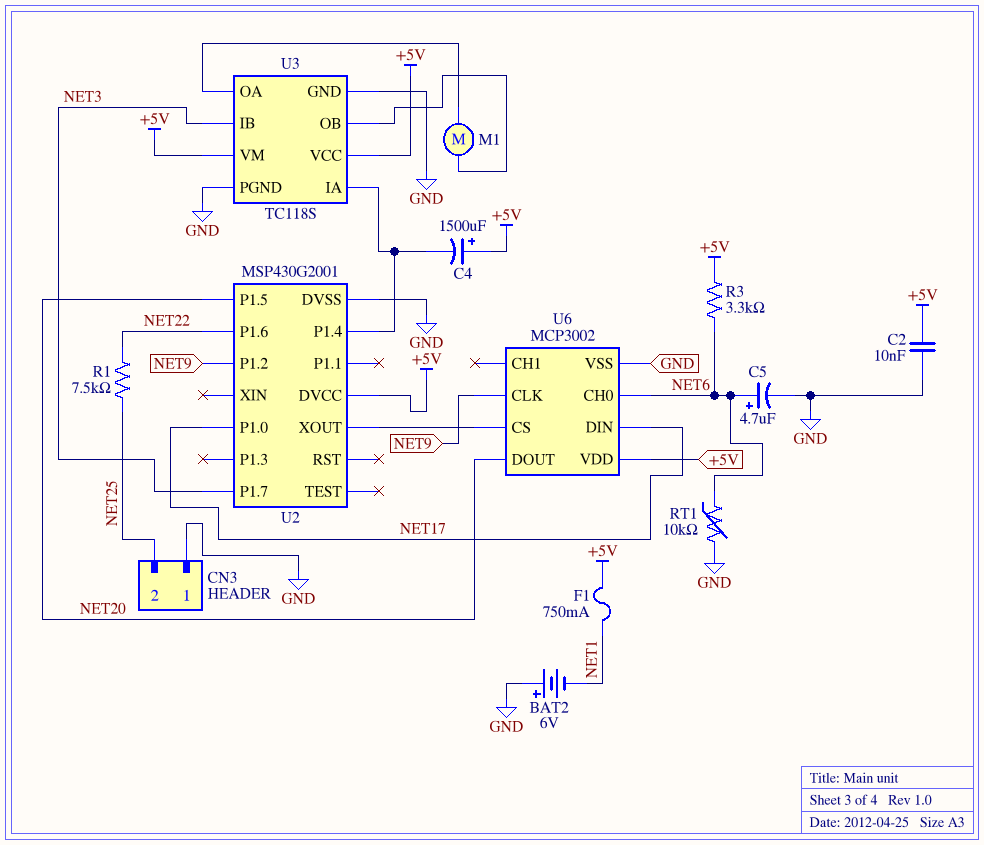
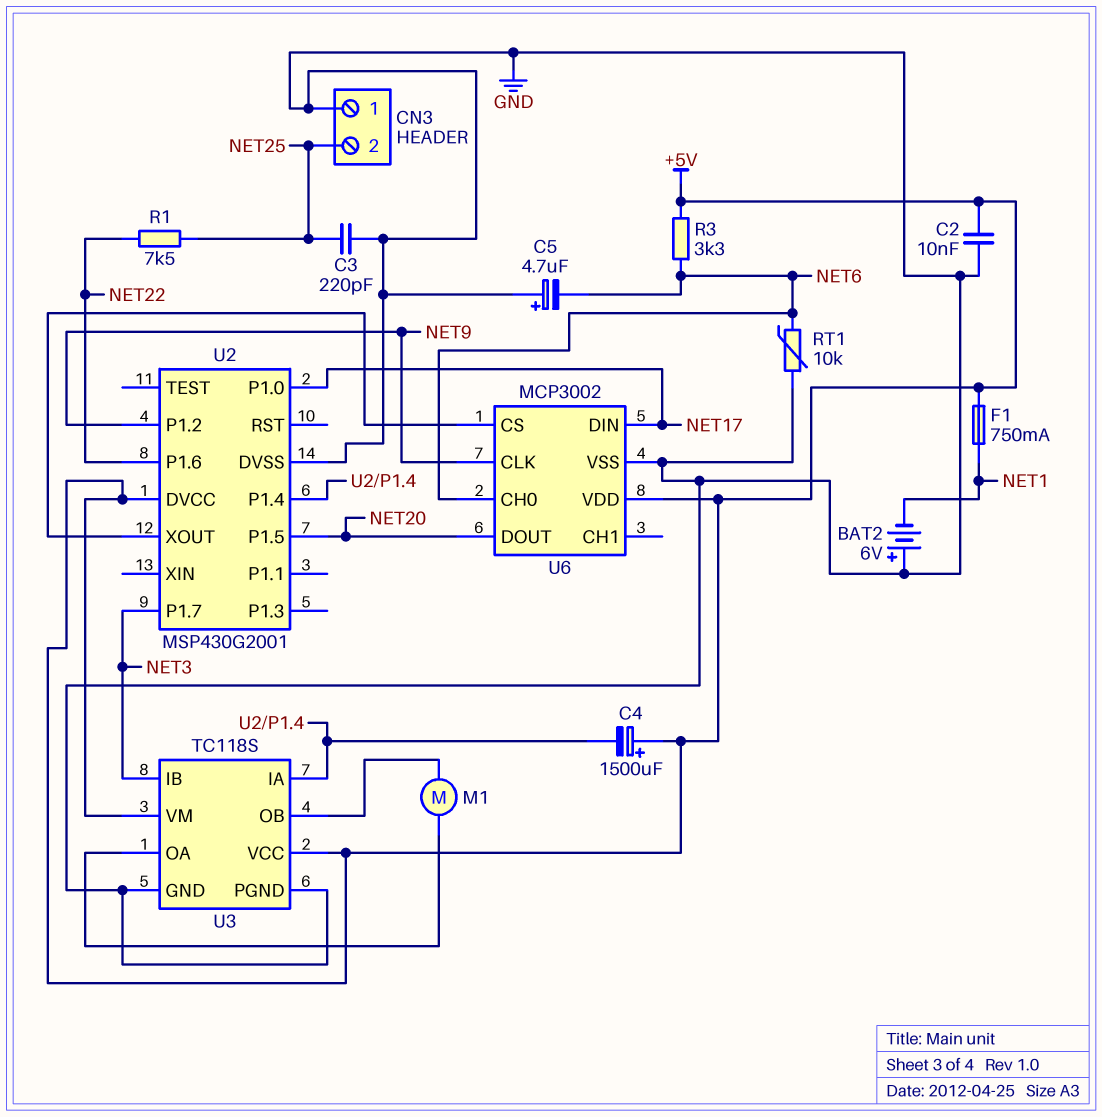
C3: none -> 220pF (GND, NET25)
C5: 4.7uF (plus NET6, minus GND) -> 4.7uF (plus GND, minus NET6)

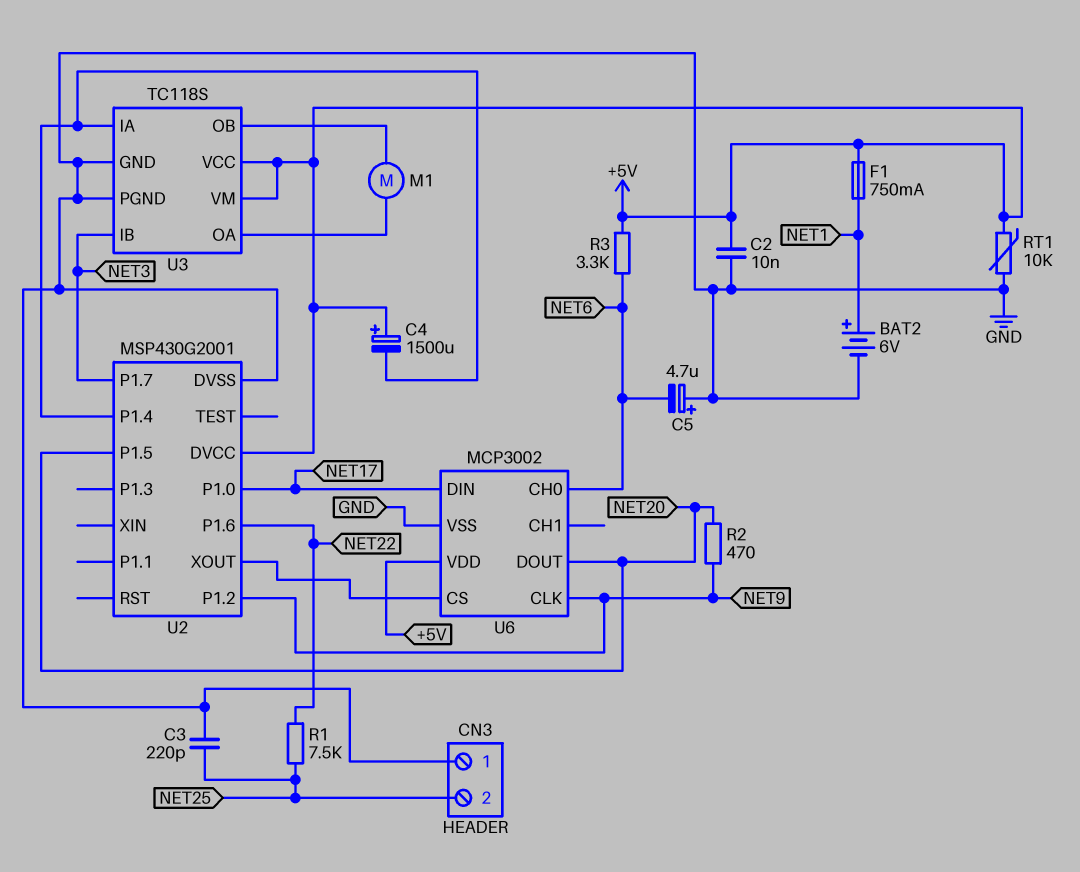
BAT2: 6V (plus GND, minus NET1) -> 6V (plus NET1, minus GND)
R2: none -> 470 (NET9, NET20)
RT1: 10k (GND, NET6) -> 10k (+5V, GND)

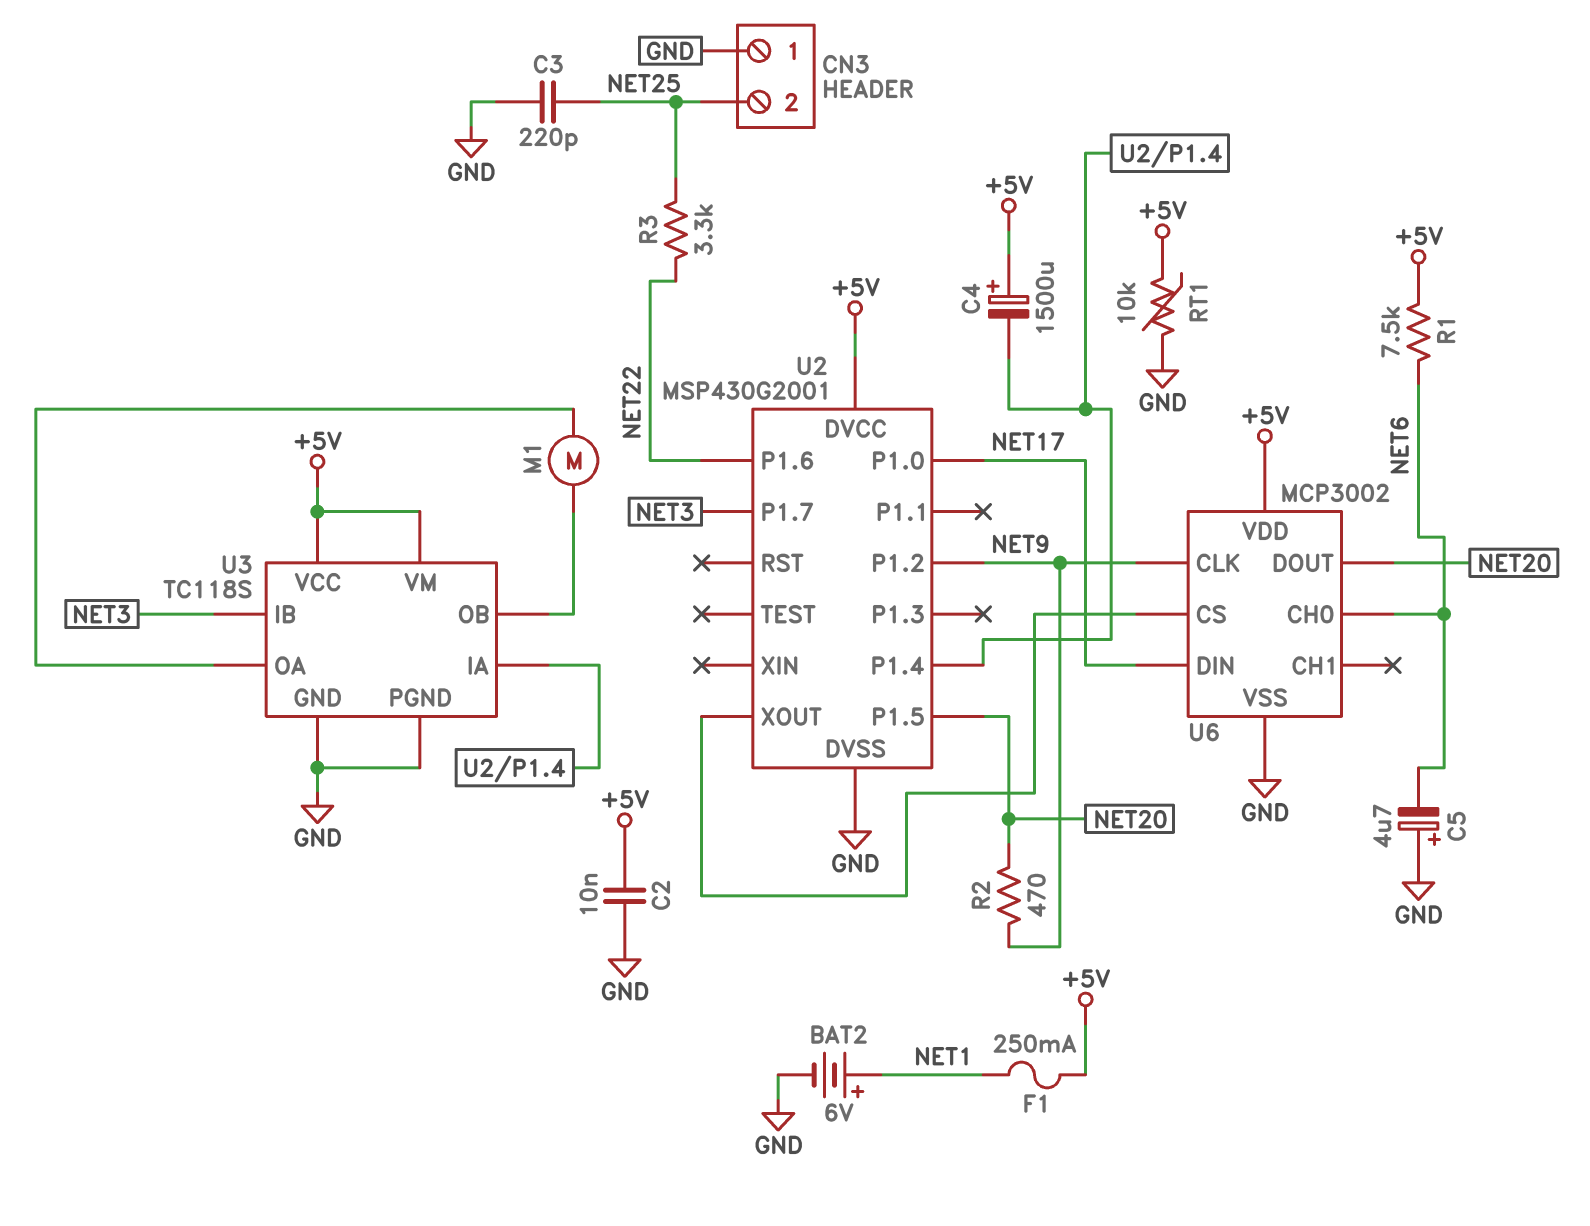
F1: 750mA (+5V, NET1) -> 250mA (+5V, NET1)
R1: 7.5k (NET22, NET25) -> 7.5k (+5V, NET6)
R3: 3.3k (+5V, NET6) -> 3.3k (NET22, NET25)

